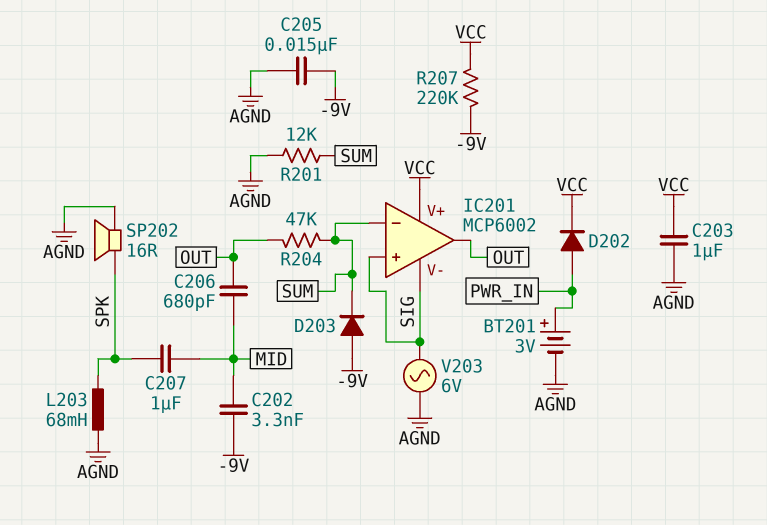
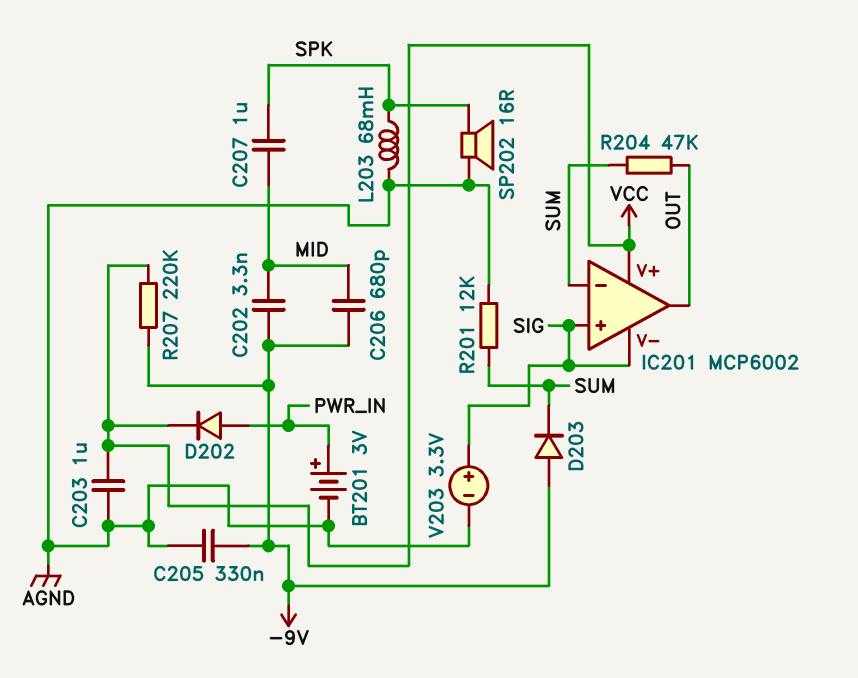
C205: 15nF (-9V, AGND) -> 330nF (-9V, AGND)
C206: 680pF (MID, OUT) -> 680pF (-9V, MID)
V203: AC 6V (AGND, SIG) -> 3.3V (plus SIG, minus AGND)

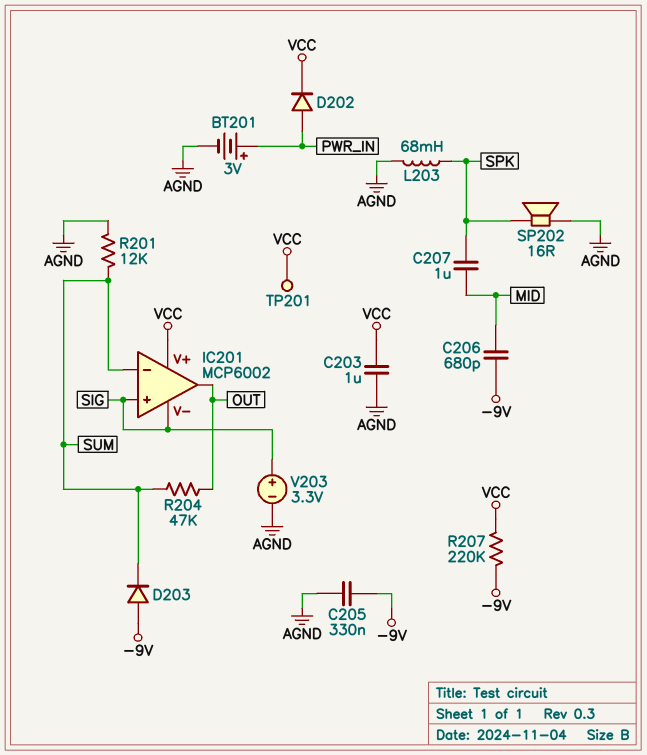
C202: 3.3nF (-9V, MID) -> none
TP201: none -> test point (VCC)

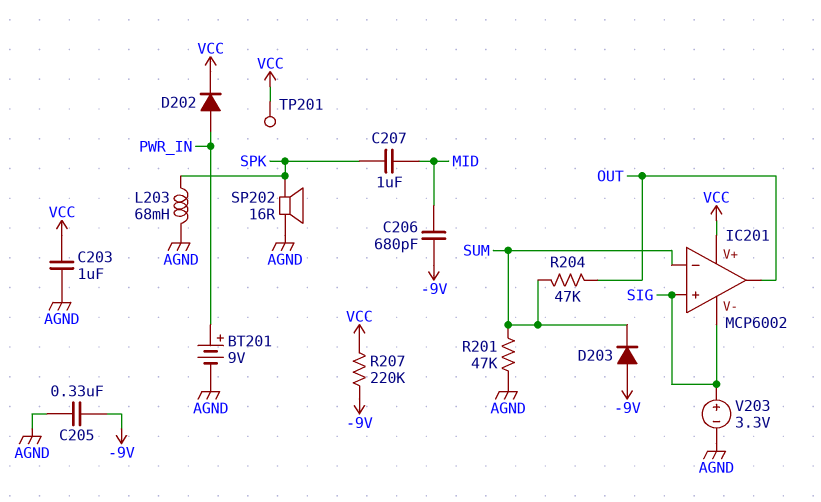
BT201: 3V (plus PWR_IN, minus AGND) -> 9V (plus PWR_IN, minus AGND)
R201: 12k (AGND, SUM) -> 47k (AGND, SUM)

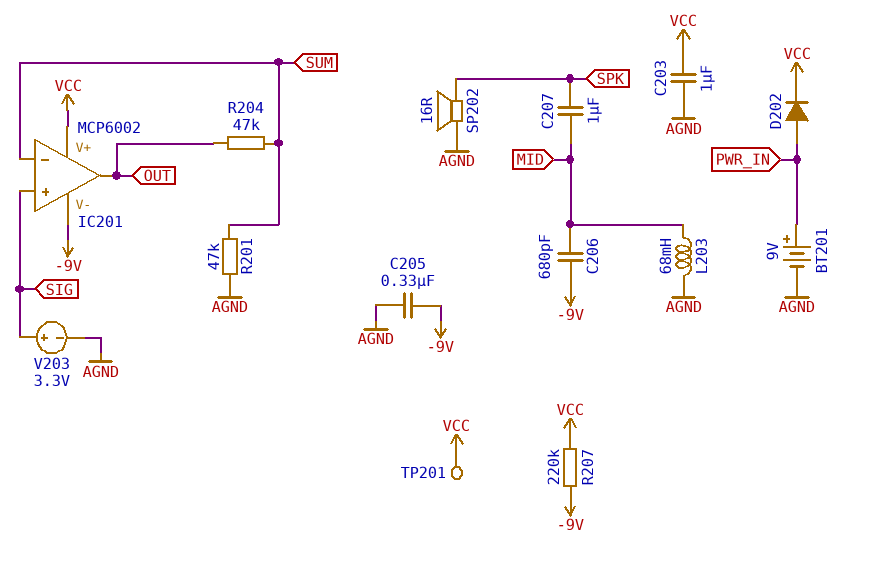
D203: diode (A -9V, K SUM) -> none
IC201 pin V-: SIG -> -9V
L203: 68mH (AGND, SPK) -> 68mH (AGND, MID)

